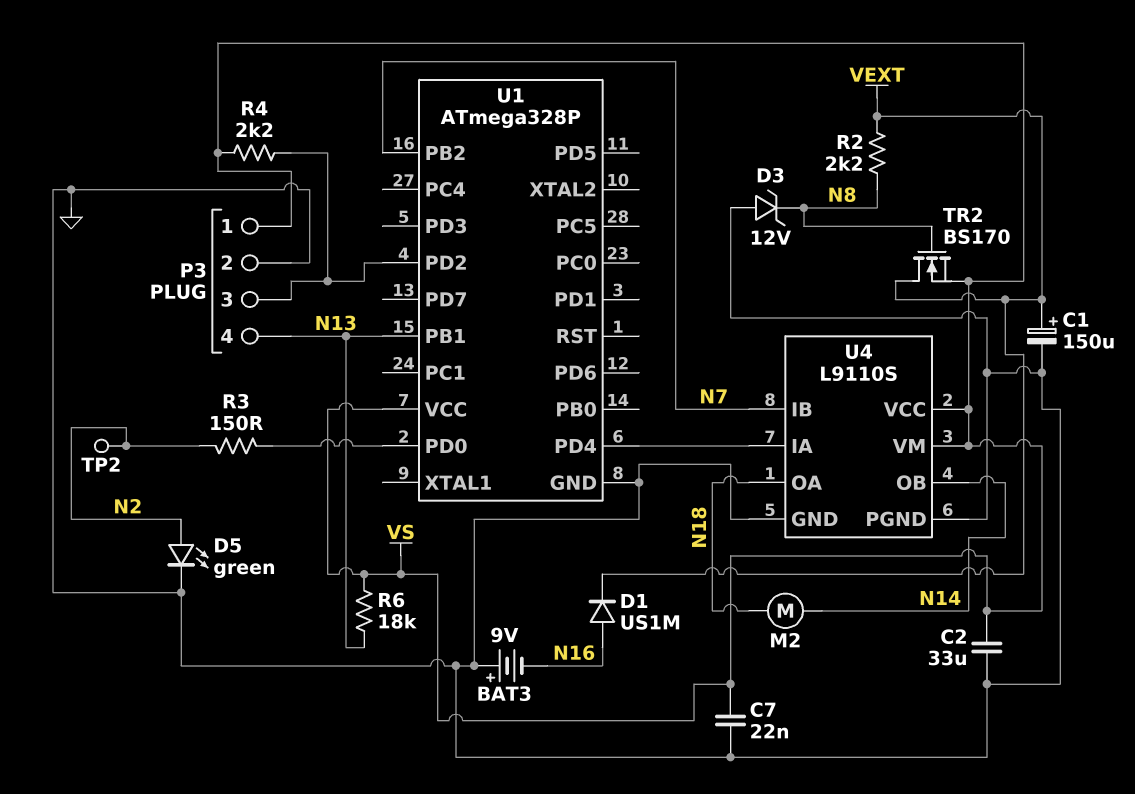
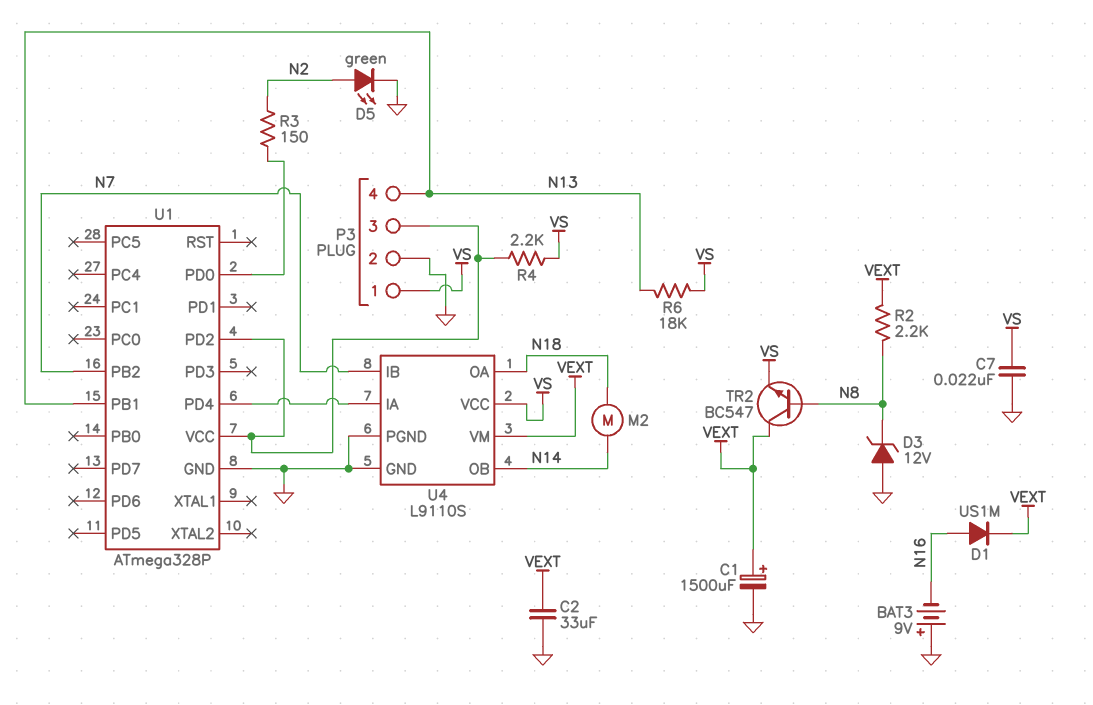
C1: 150uF (plus VEXT, minus GND) -> 1500uF (plus VEXT, minus GND)
C2: 33uF (GND, VS) -> 33uF (GND, VEXT)
TP2: test point (N2) -> none
TR2: NMOS BS170 (G N8, D VEXT, S VS) -> NPN BC547 (B N8, C VEXT, E VS)
U1 pin VCC: VS -> P3/3
U4 pin VM: VS -> VEXT

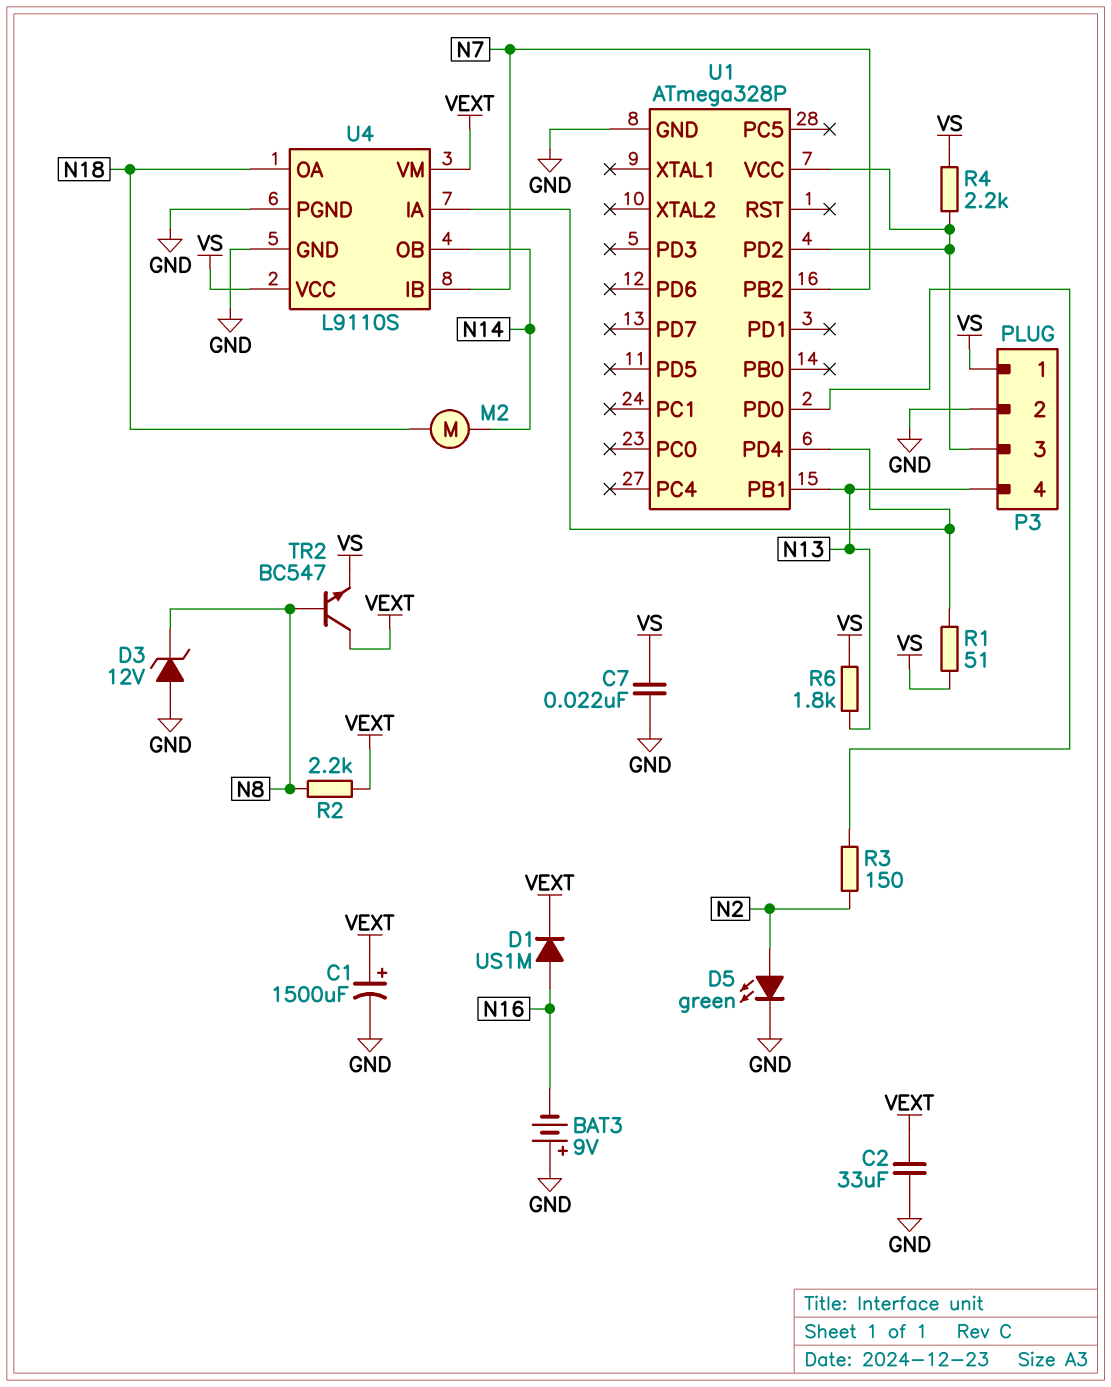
R1: none -> 51 (U1/PD4, VS)
R6: 18k (N13, VS) -> 1.8k (N13, VS)

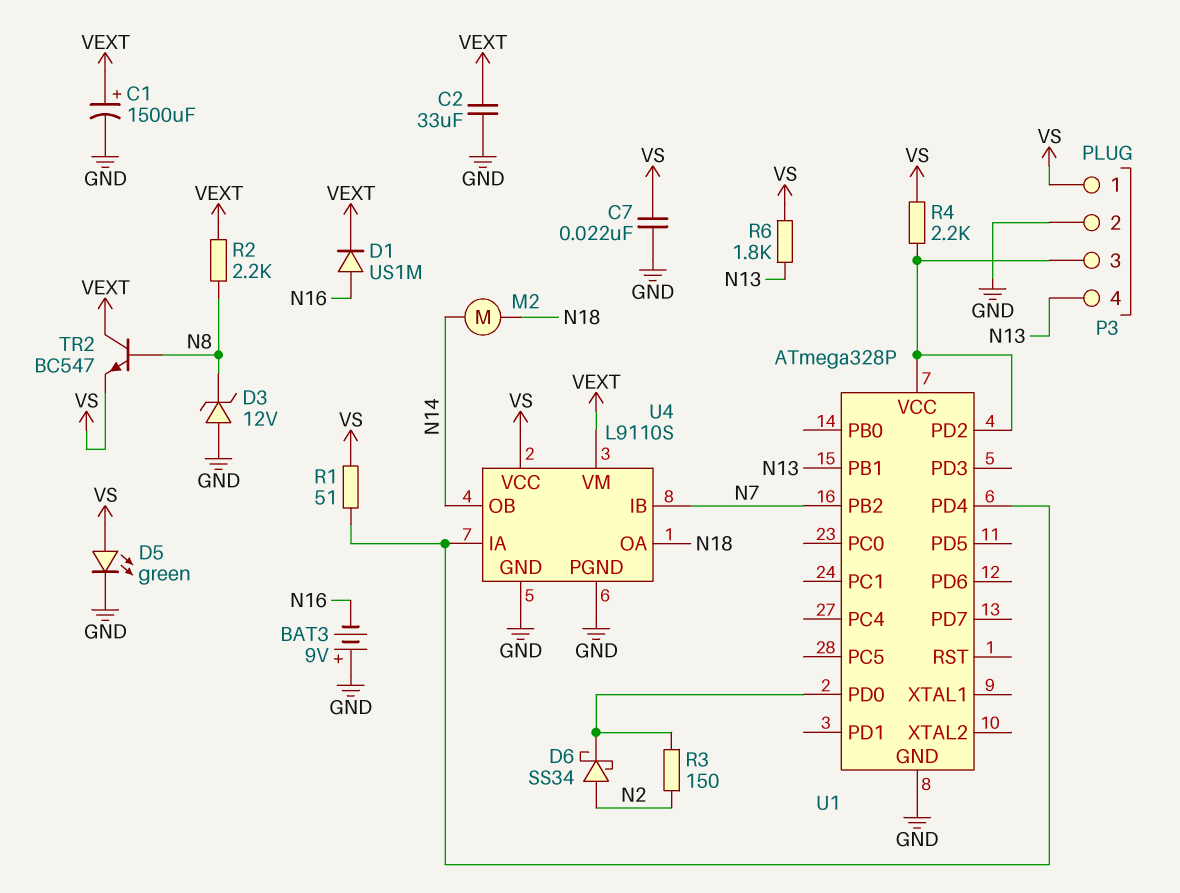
D5: LED green (A N2, K GND) -> LED green (A VS, K GND)
D6: none -> schottky SS34 (A N2, K U1/PD0)

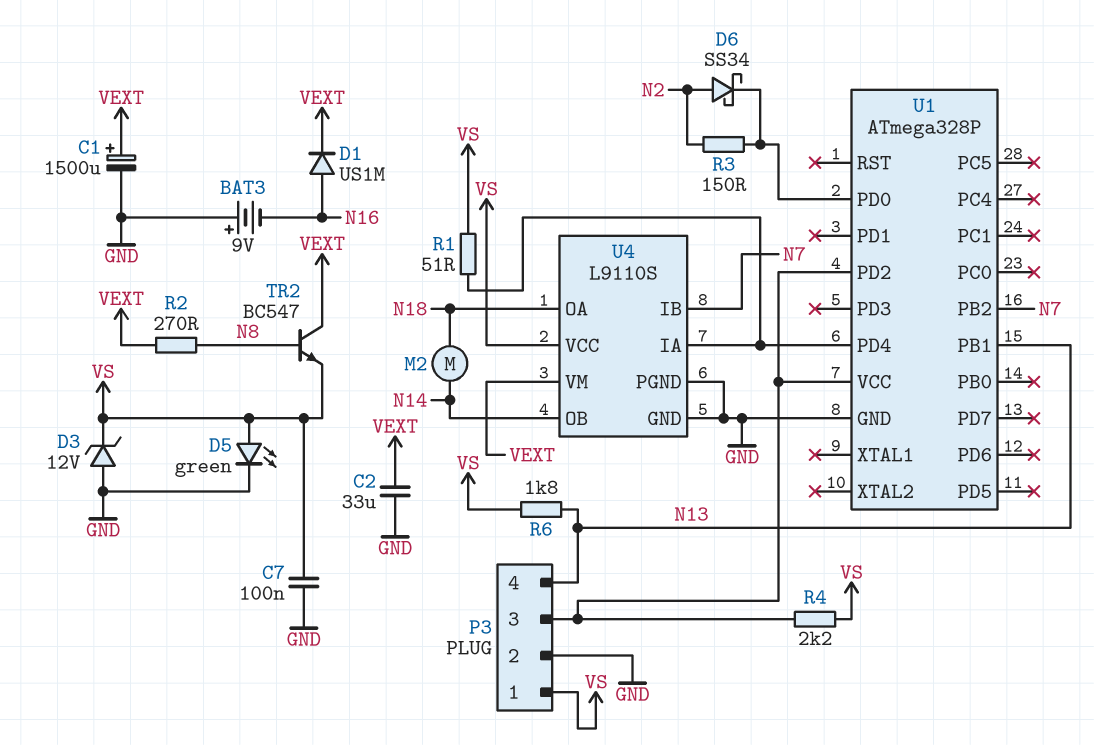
C7: 22nF (GND, VS) -> 100nF (GND, VS)
D3: zener 12V (A GND, K N8) -> zener 12V (A GND, K VS)
R2: 2.2k (N8, VEXT) -> 270 (N8, VEXT)

